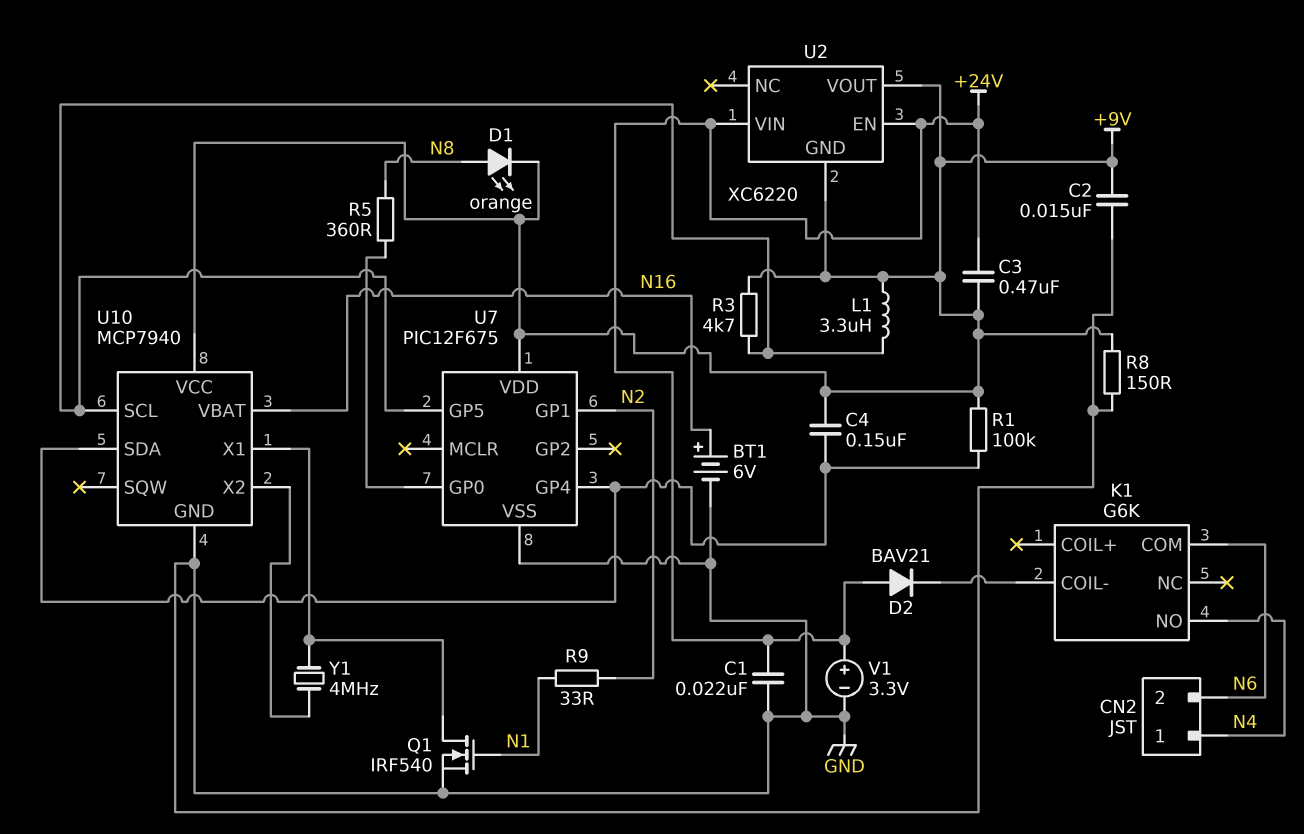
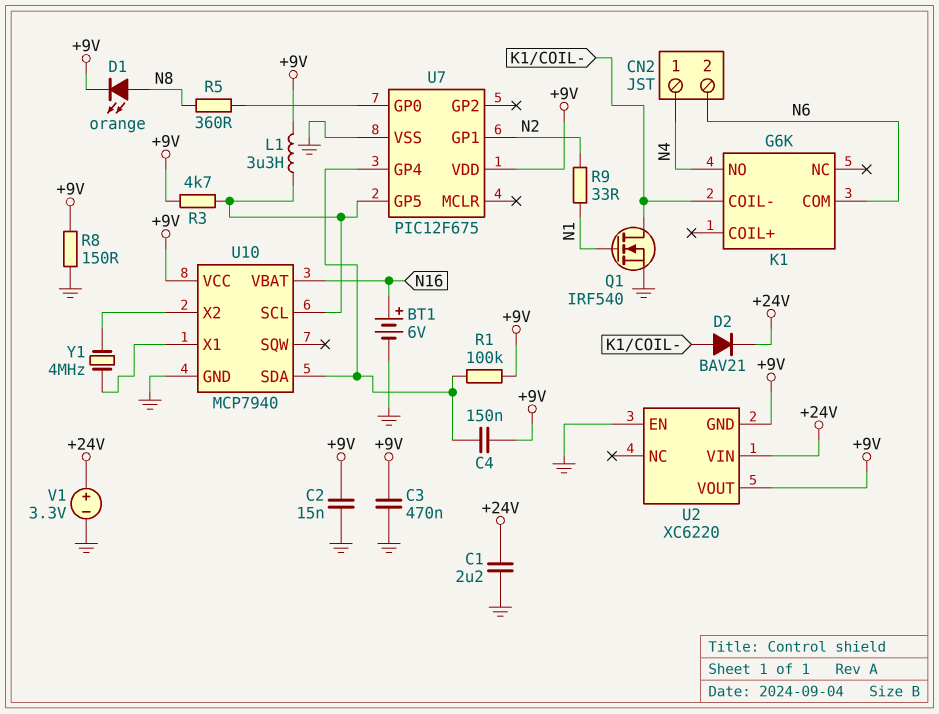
C1: 22nF (+24V, GND) -> 2.2uF (+24V, GND)
C3: 470nF (+9V, +24V) -> 470nF (+9V, GND)
D2: diode BAV21 (A +24V, K K1/COIL-) -> diode BAV21 (A K1/COIL-, K +24V)
Q1: NMOS IRF540 (G N1, D U10/X1, S GND) -> NMOS IRF540 (G N1, D K1/COIL-, S GND)
U2 pin EN: +24V -> GND

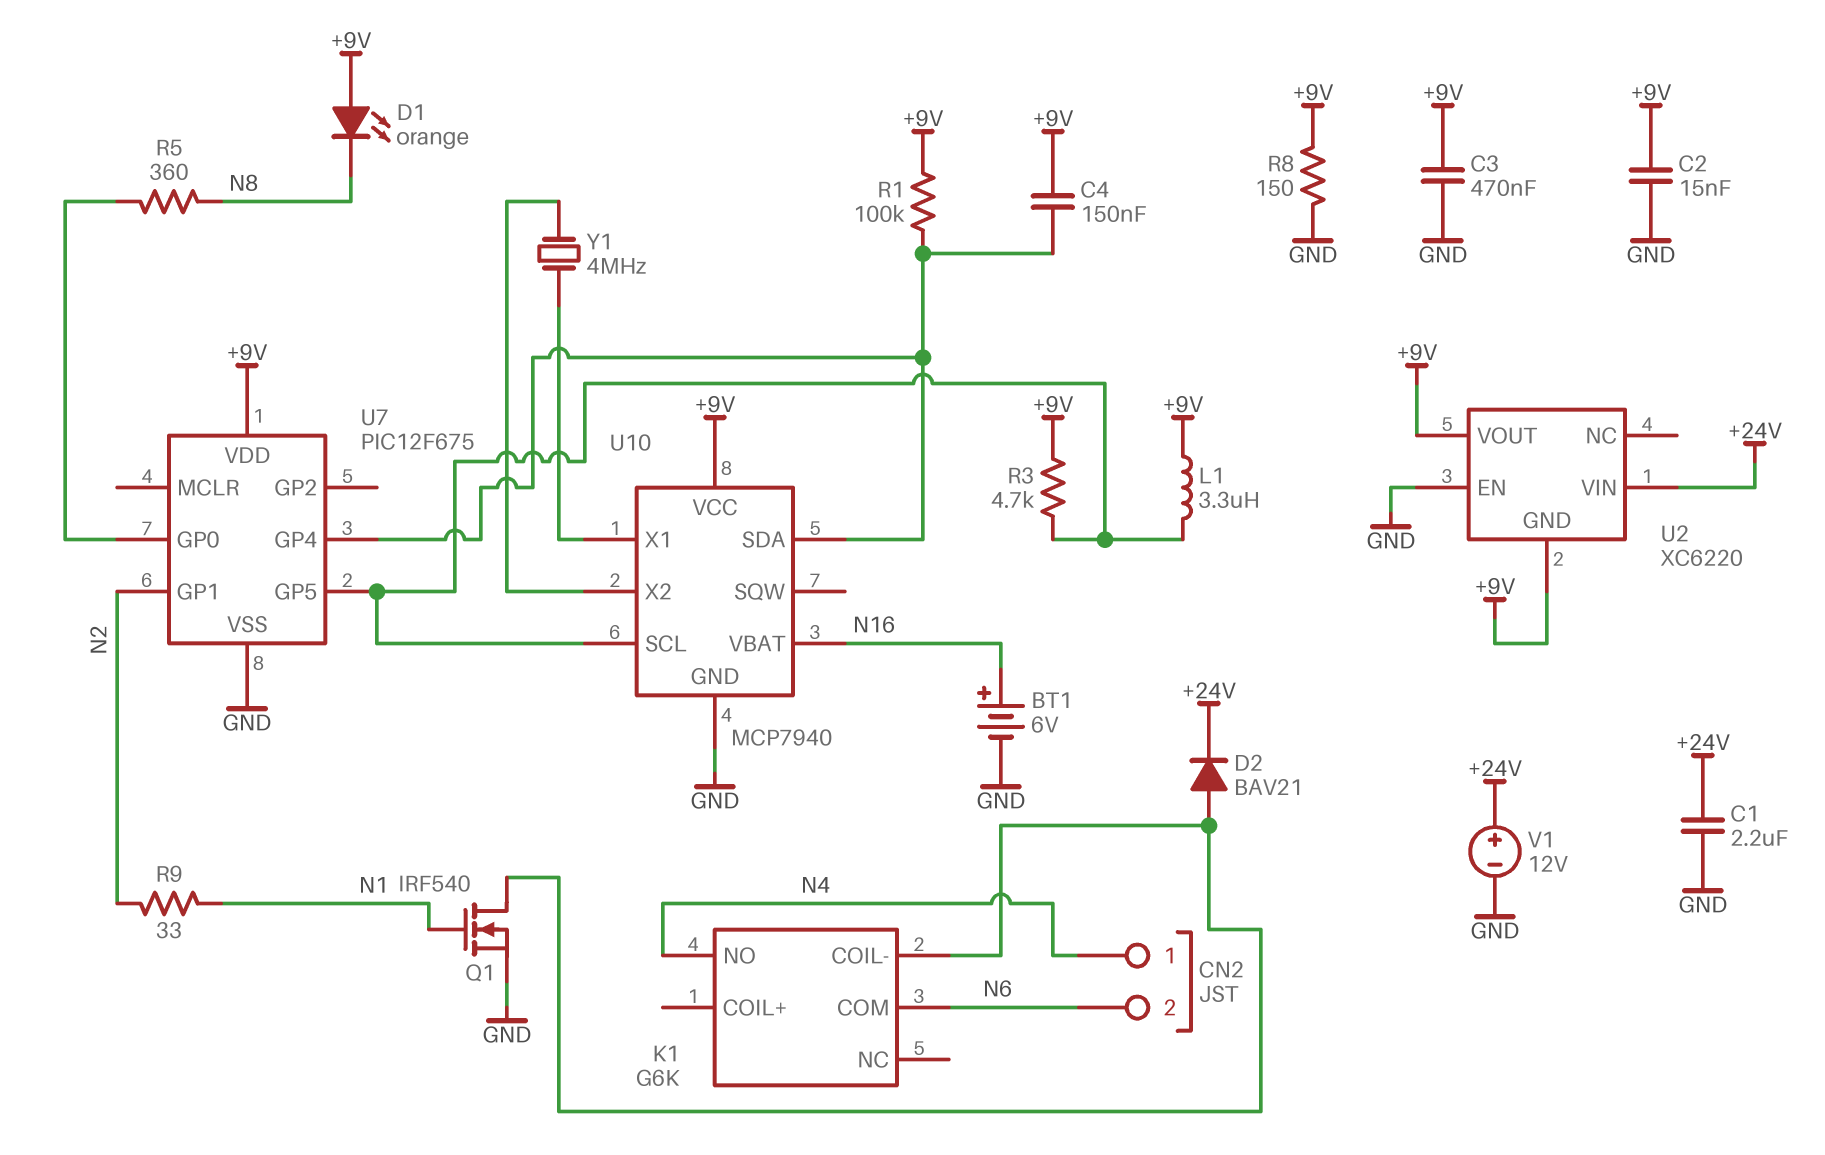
D1: LED orange (A N8, K +9V) -> LED orange (A +9V, K N8)
V1: 3.3V (plus +24V, minus GND) -> 12V (plus +24V, minus GND)

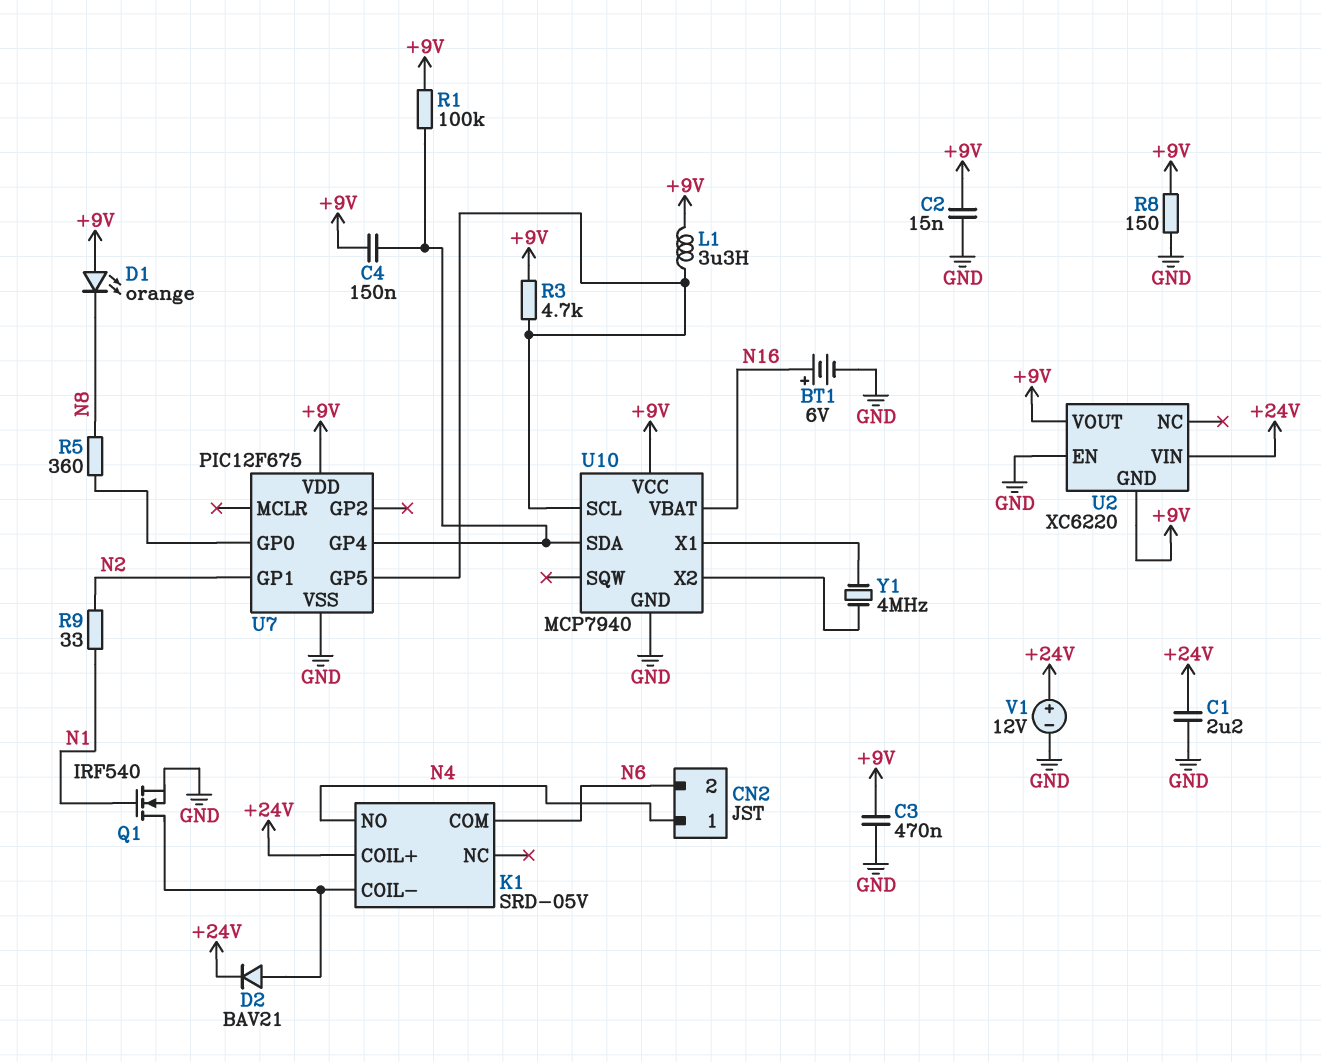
K1: G6K -> SRD-05V
K1 pin COIL+: none -> +24V

